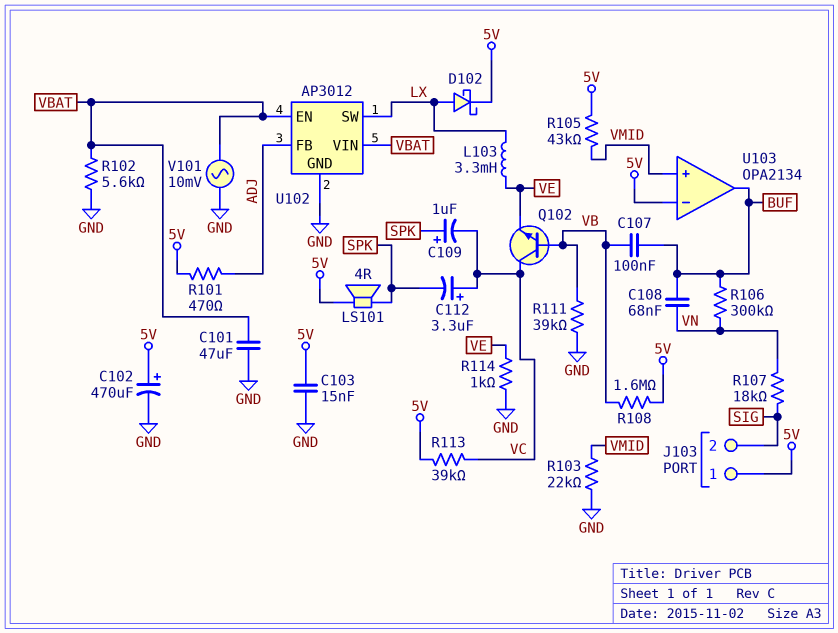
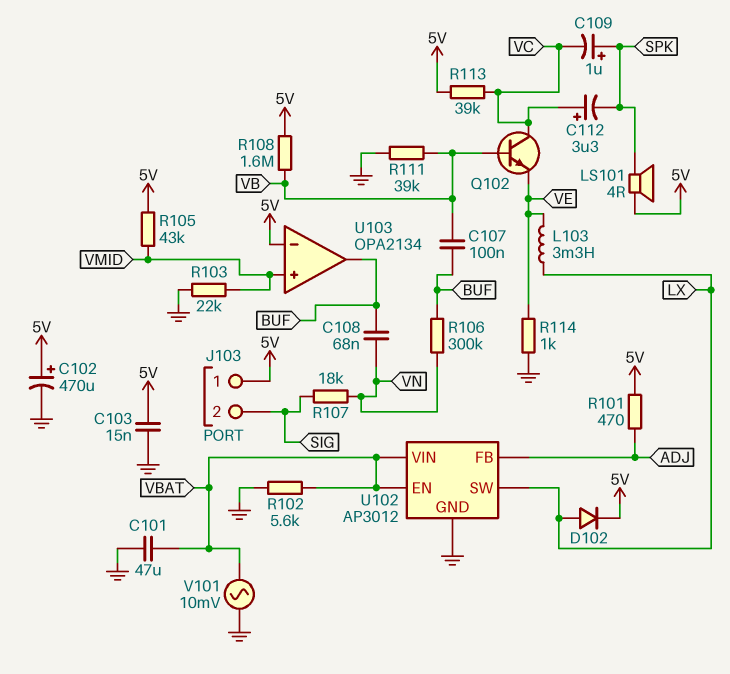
D102: schottky (A LX, K 5V) -> diode (A LX, K 5V)

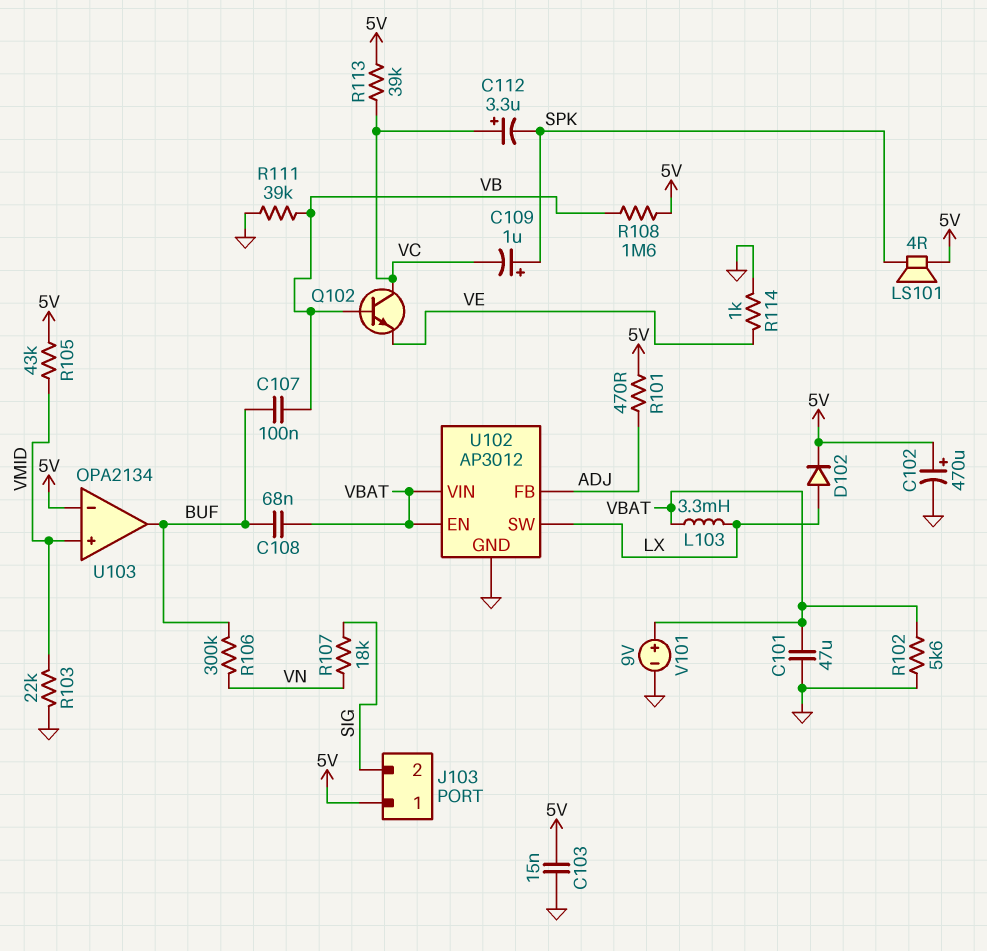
C108: 68nF (BUF, VN) -> 68nF (BUF, VBAT)
L103: 3.3mH (LX, VE) -> 3.3mH (LX, VBAT)
V101: AC 10mV (GND, VBAT) -> 9V (plus VBAT, minus GND)

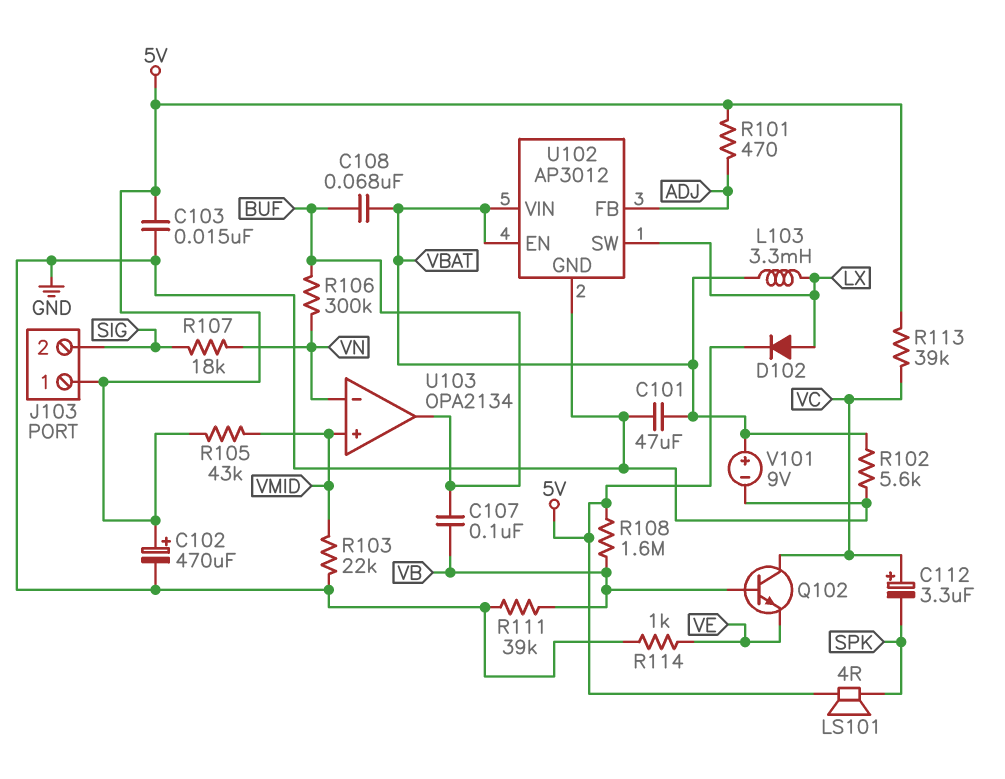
C109: 1uF (plus SPK, minus VC) -> none
U103 pin in-: 5V -> VN

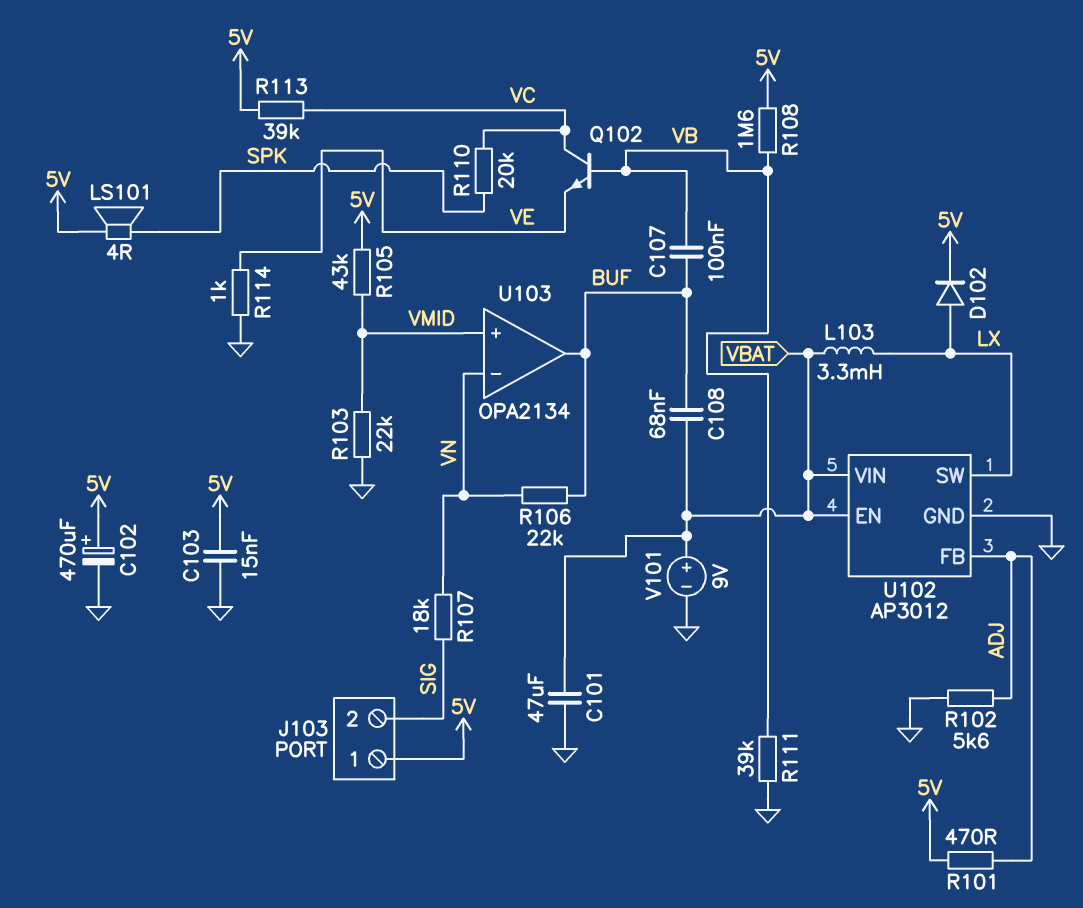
C112: 3.3uF (plus VC, minus SPK) -> none
R102: 5.6k (GND, VBAT) -> 5.6k (ADJ, GND)
R106: 300k (BUF, VN) -> 22k (BUF, VN)
R110: none -> 20k (SPK, VC)

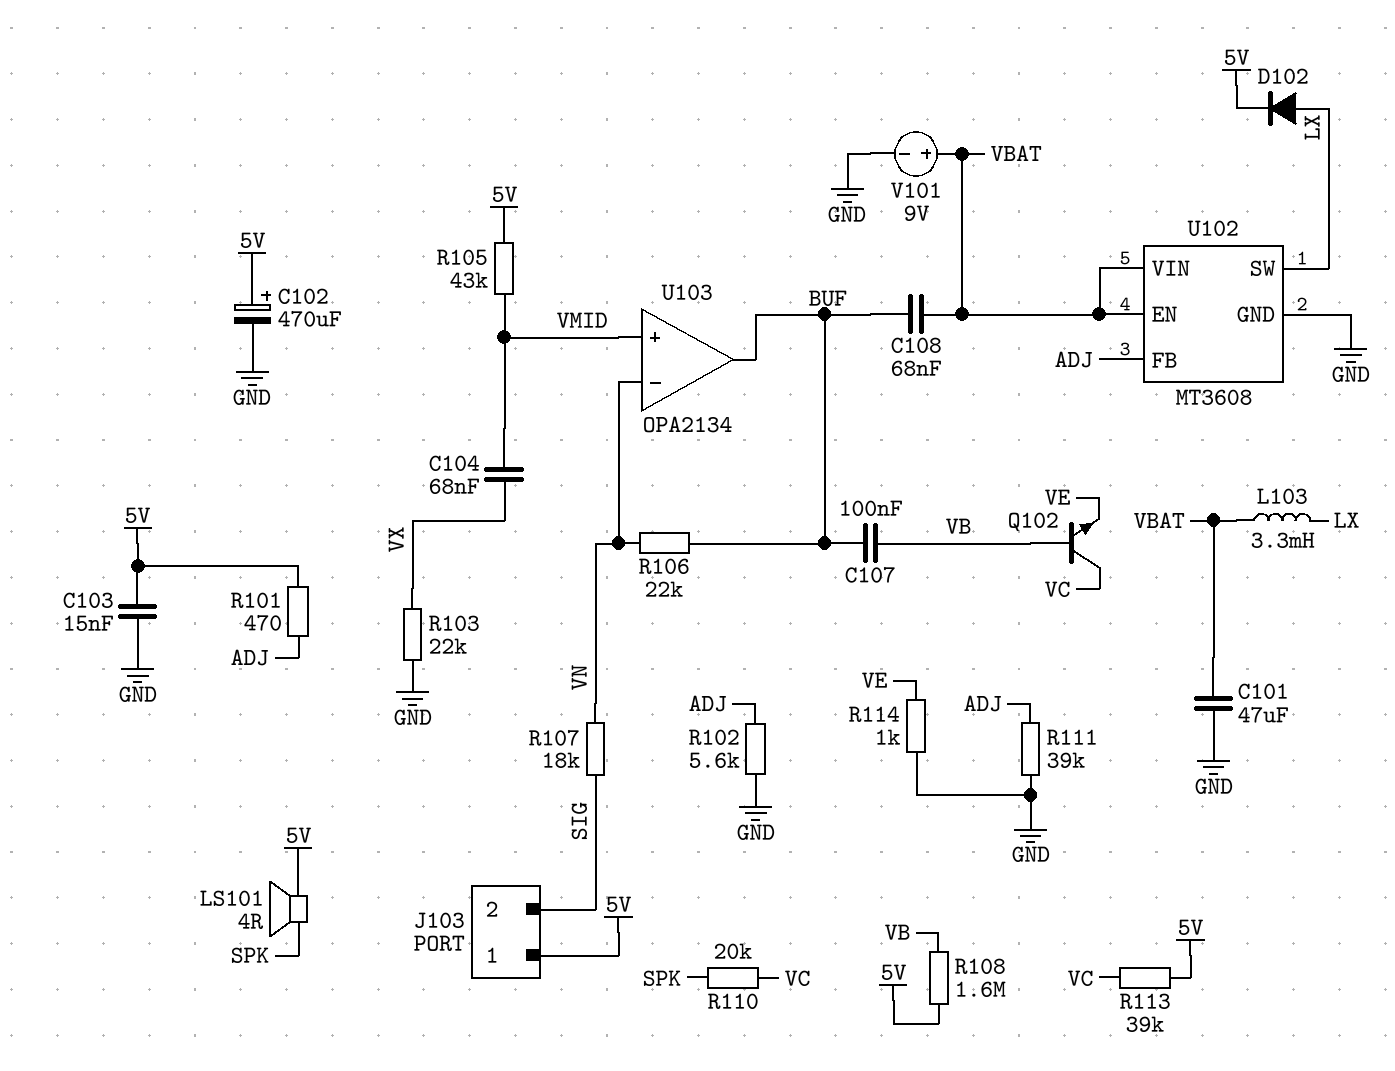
C104: none -> 68nF (VMID, VX)
R103: 22k (GND, VMID) -> 22k (GND, VX)
R111: 39k (GND, VB) -> 39k (ADJ, GND)
U102: AP3012 -> MT3608

